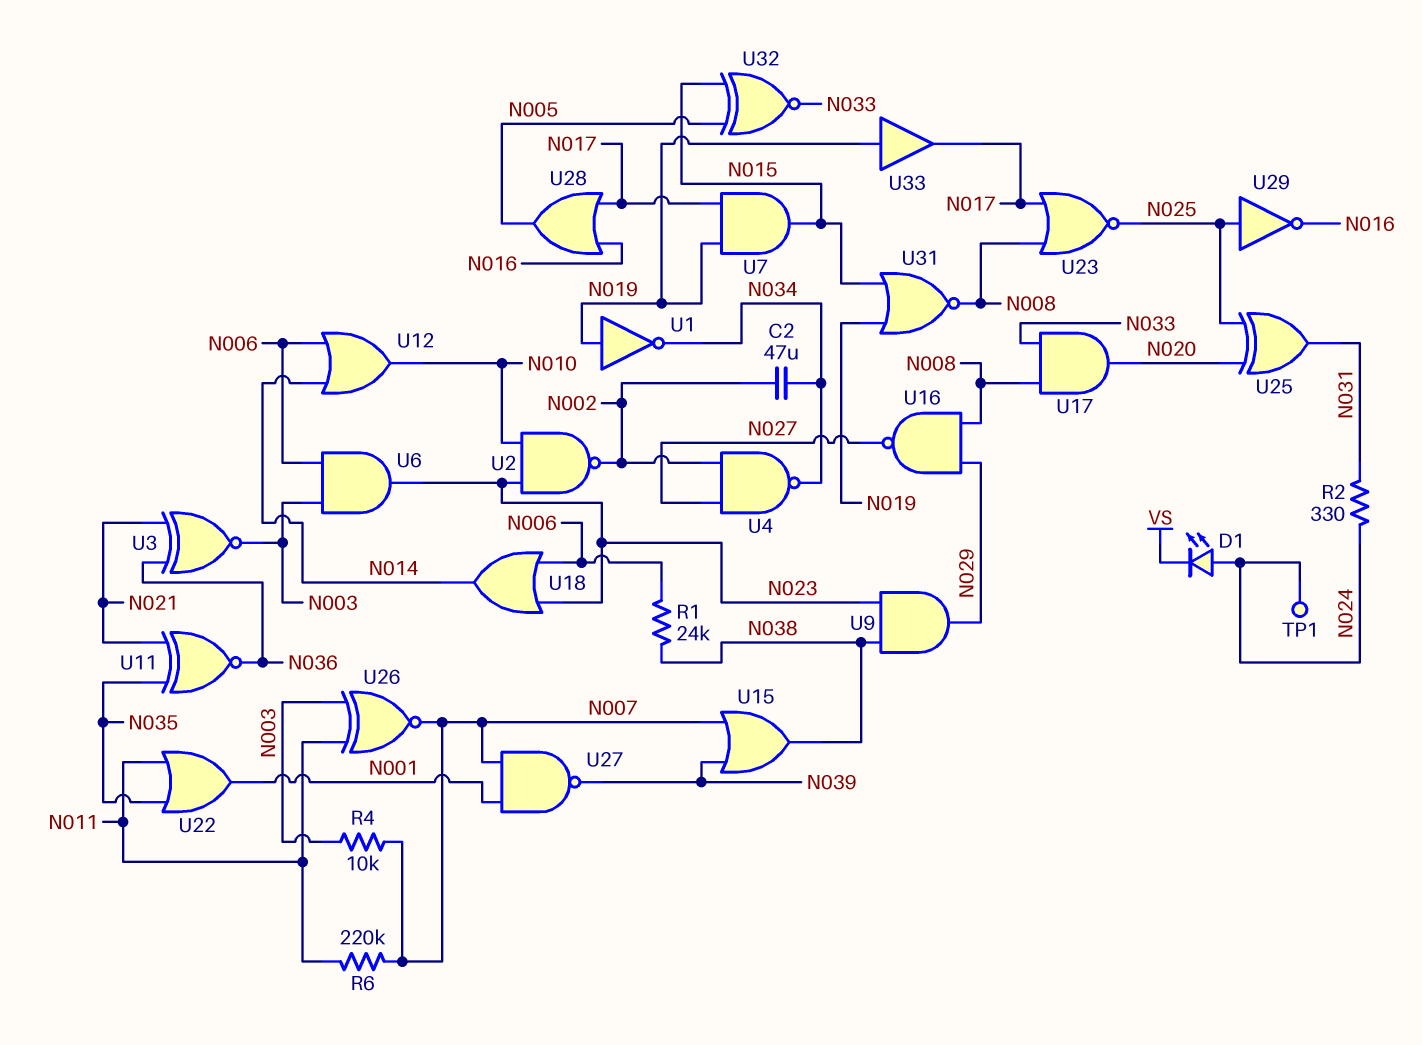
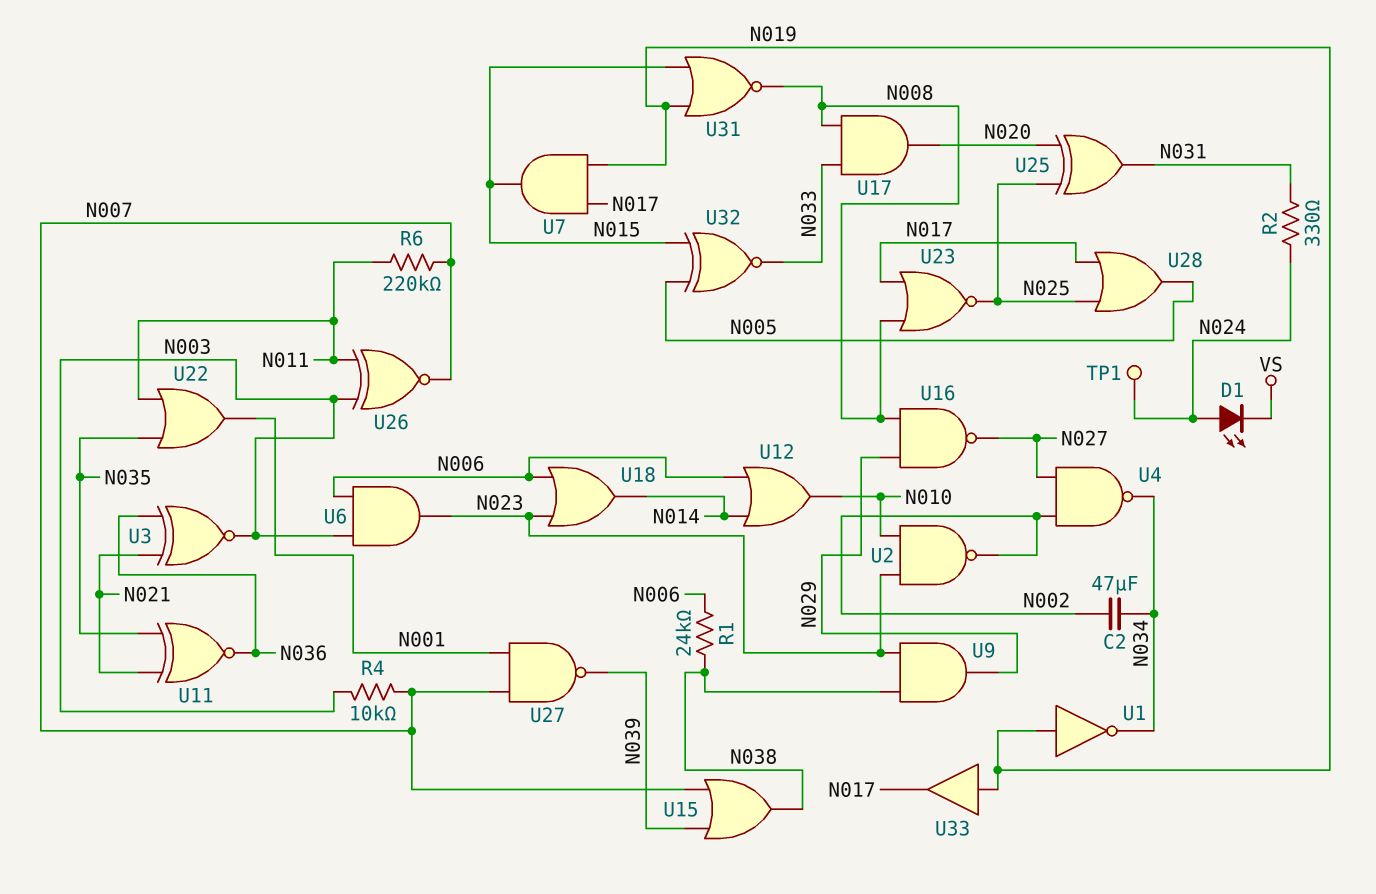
U28: OR (in N016, in N017, out N005) -> OR (in N017, in N025, out N005)
U29: NOT (in N025, out N016) -> none

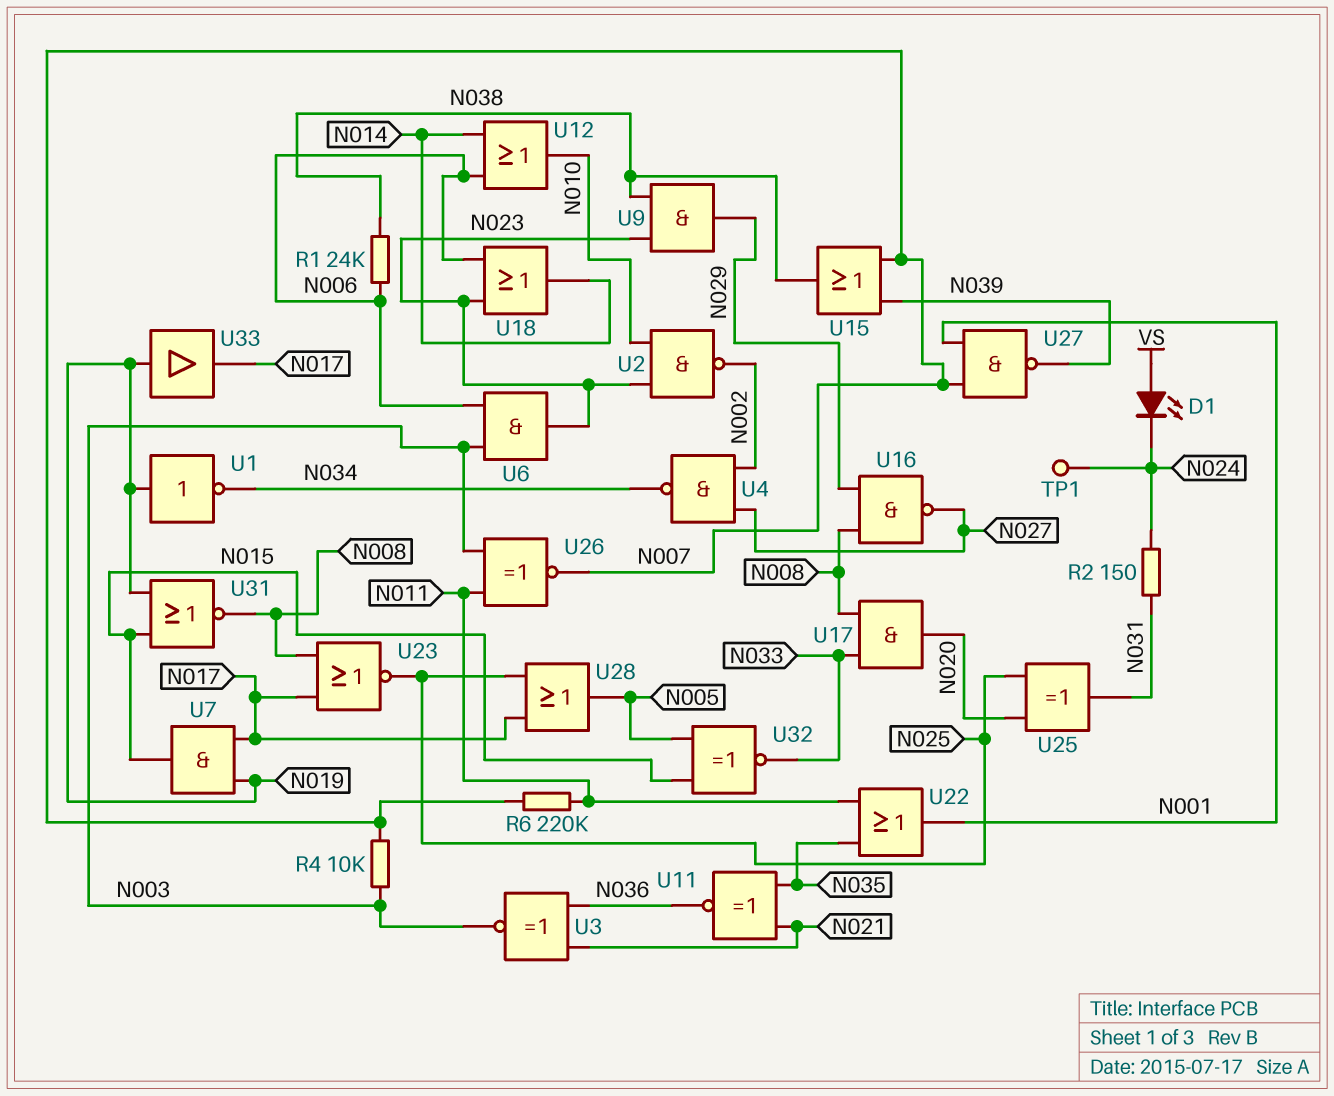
C2: 47uF (N002, N034) -> none
D1: LED (A N024, K VS) -> LED (A VS, K N024)
R2: 330 (N024, N031) -> 150 (N024, N031)

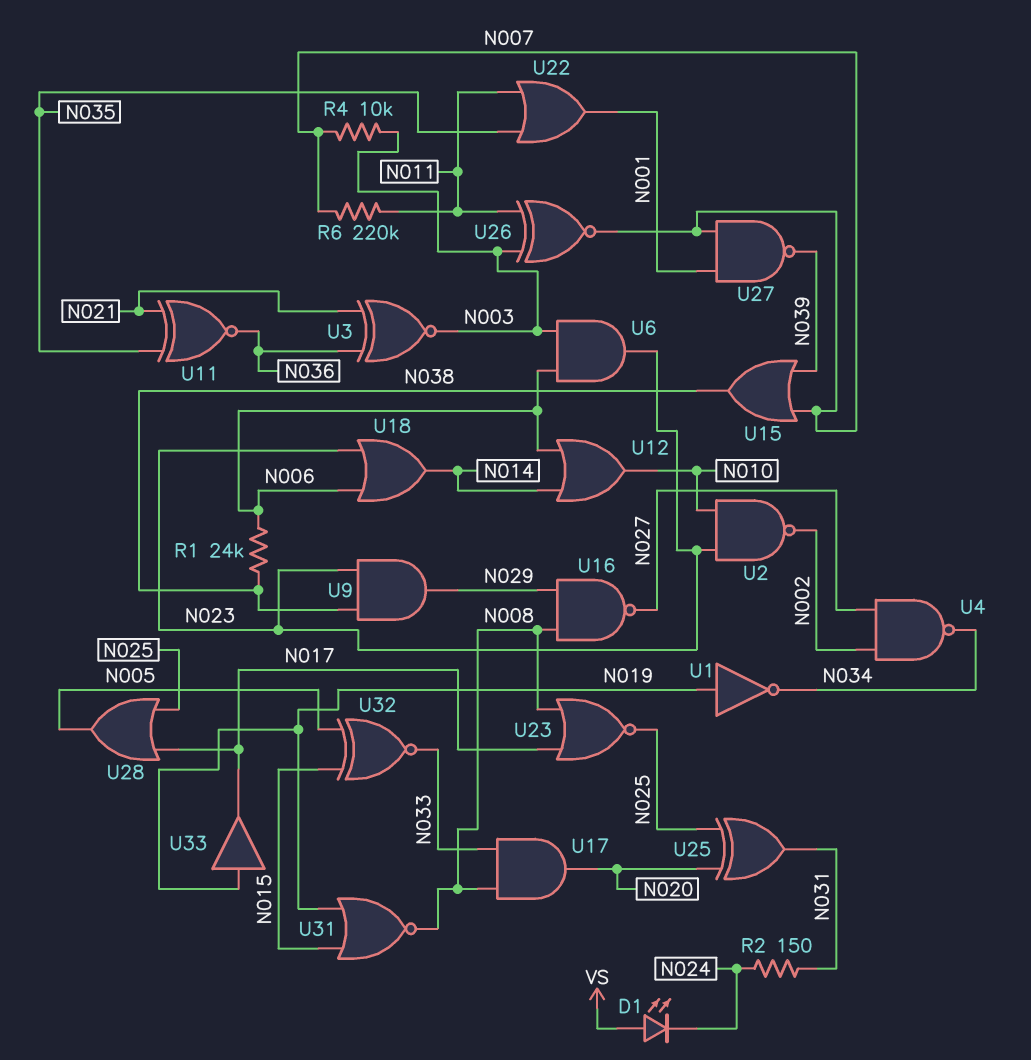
TP1: test point (N024) -> none
U7: AND (in N017, in N019, out N015) -> none

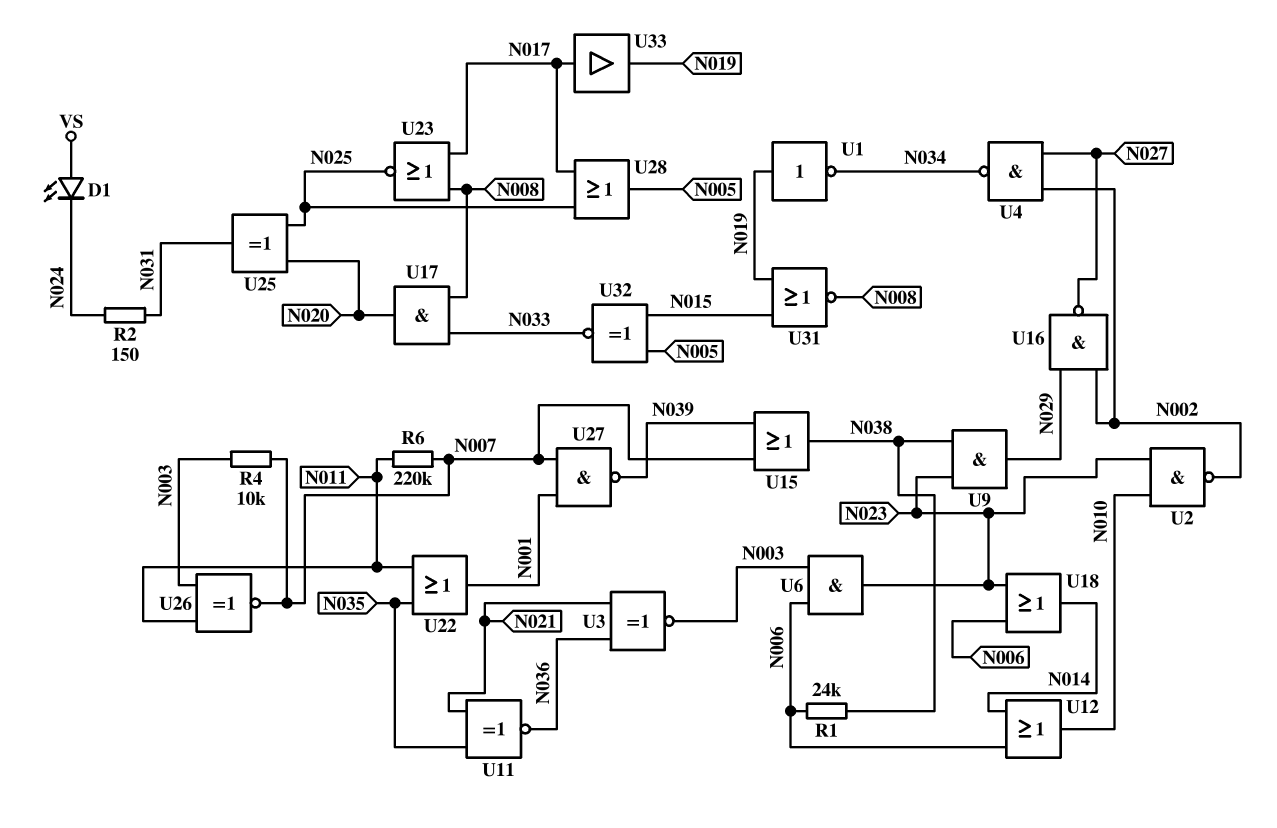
U16: NAND (in N008, in N029, out N027) -> NAND (in N002, in N029, out N027)
U33: buffer (in N019, out N017) -> buffer (in N017, out N019)

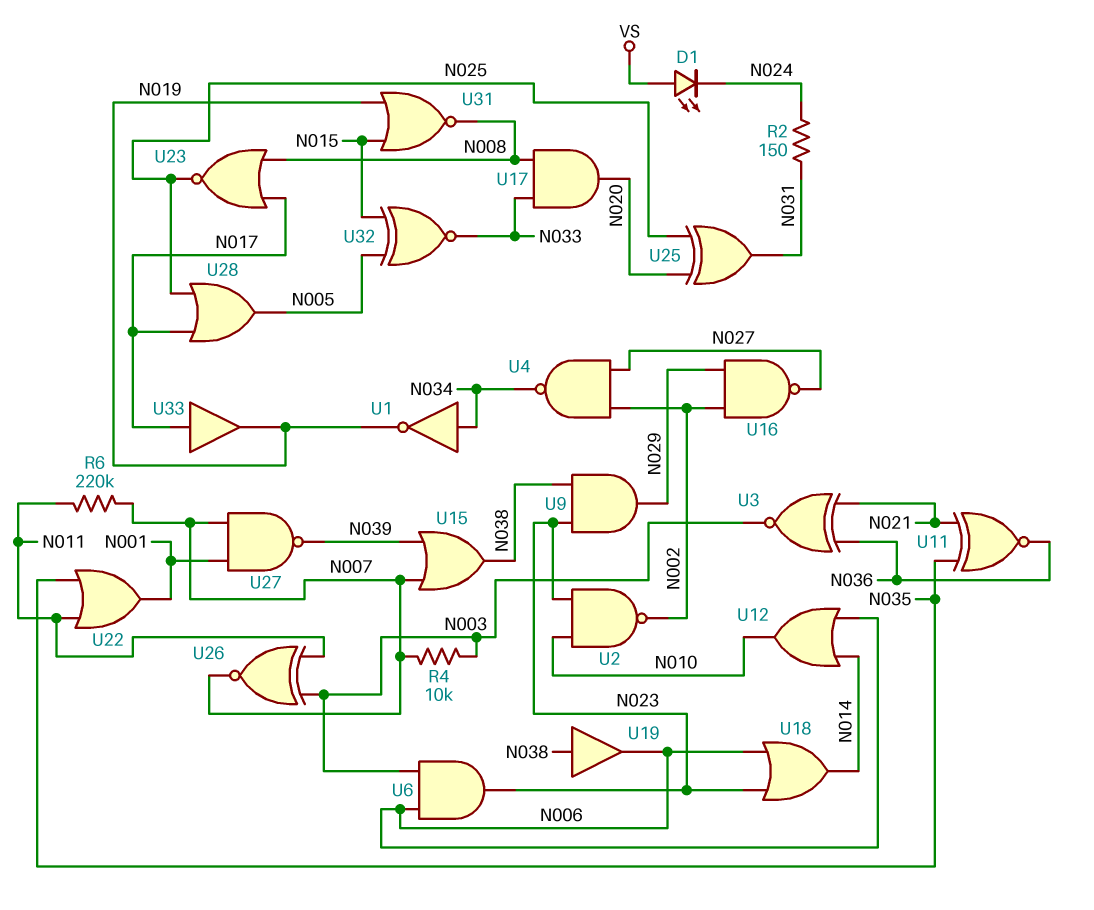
R1: 24k (N006, N038) -> none
U1: NOT (in N019, out N034) -> NOT (in N034, out N019)
U19: none -> buffer (in N038, out N006)

